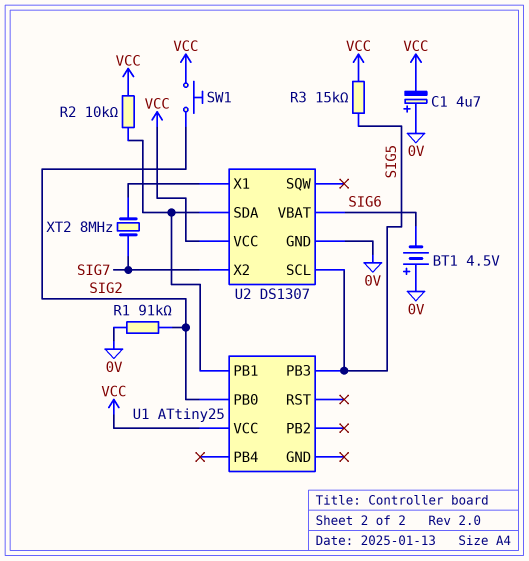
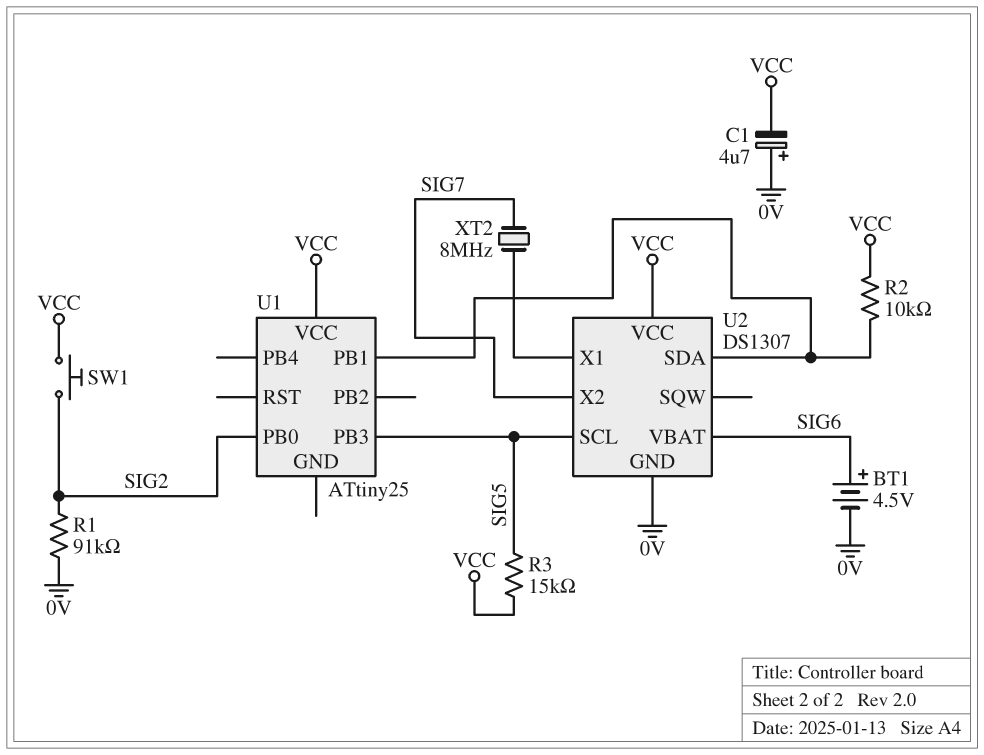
BT1: 4.5V (plus 0V, minus SIG6) -> 4.5V (plus SIG6, minus 0V)

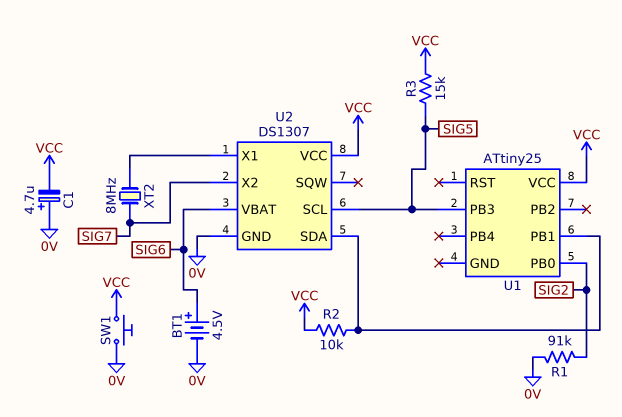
SW1: button (SIG2, VCC) -> button (0V, VCC)

